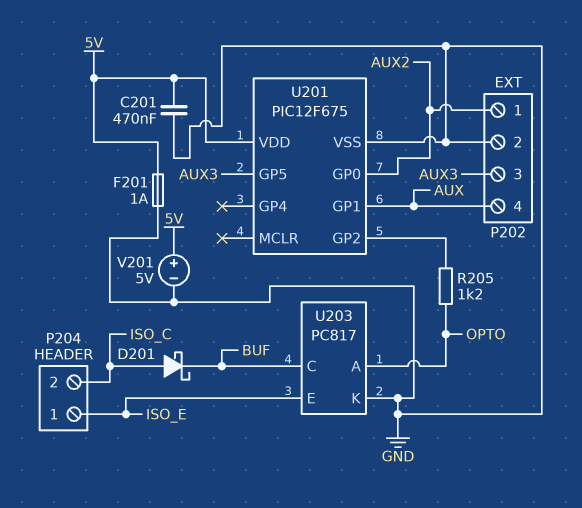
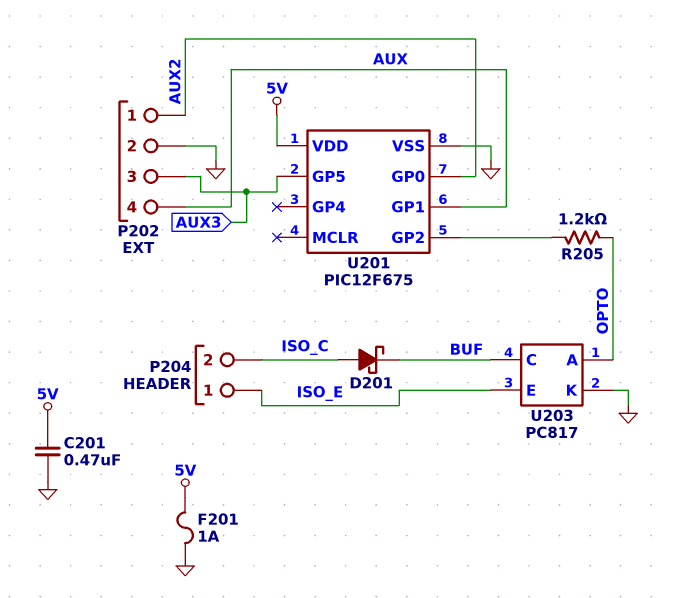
V201: 5V (plus 5V, minus GND) -> none

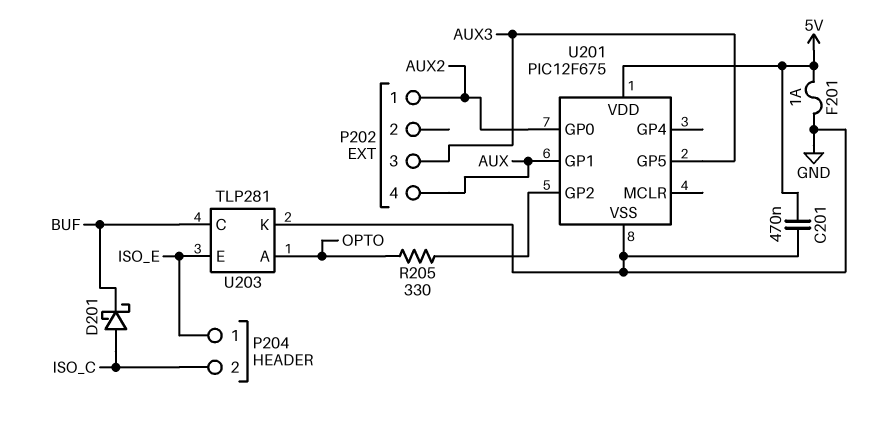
P202 pin 2: GND -> none
R205: 1.2k (OPTO, U201/GP2) -> 330 (OPTO, U201/GP2)
U203: PC817 -> TLP281

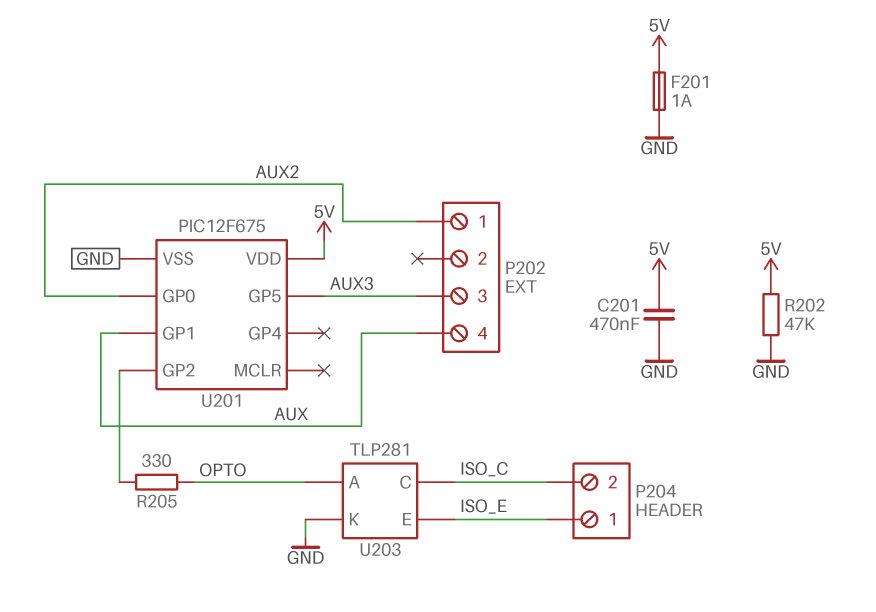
D201: schottky (A ISO_C, K BUF) -> none
R202: none -> 47k (5V, GND)
U203 pin C: BUF -> ISO_C

